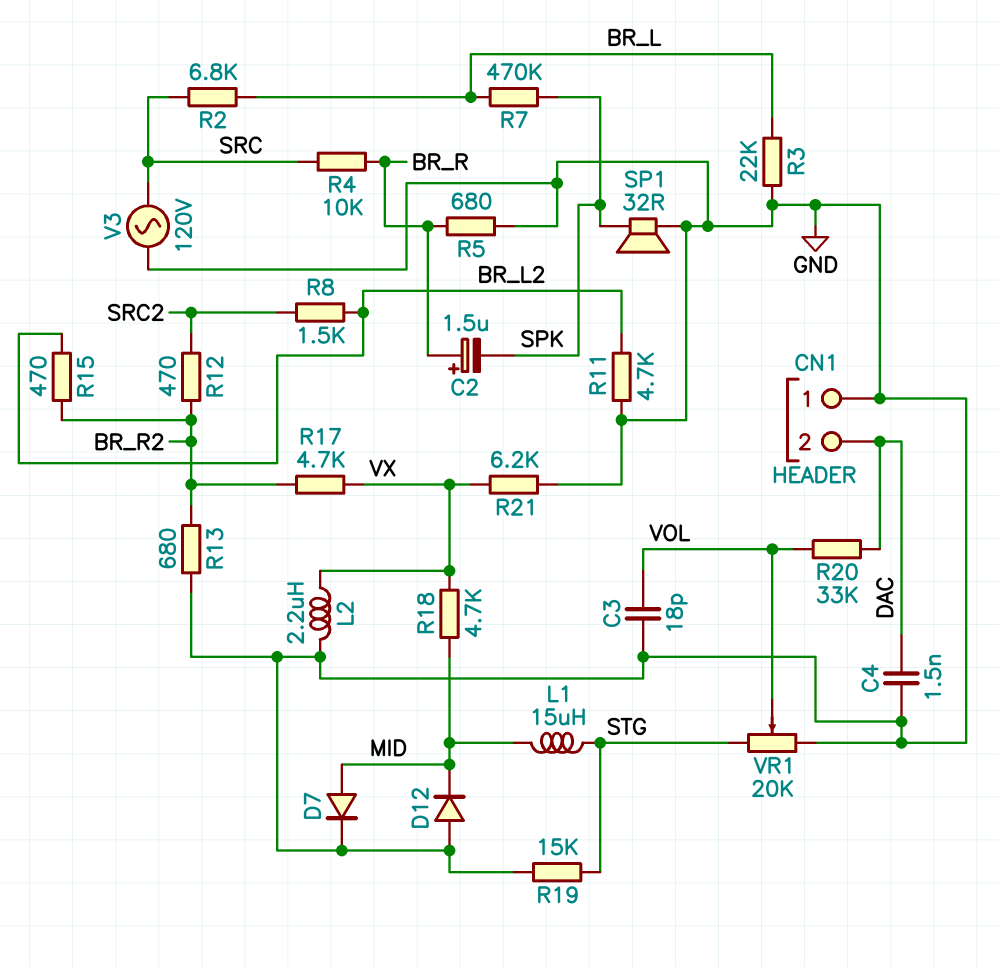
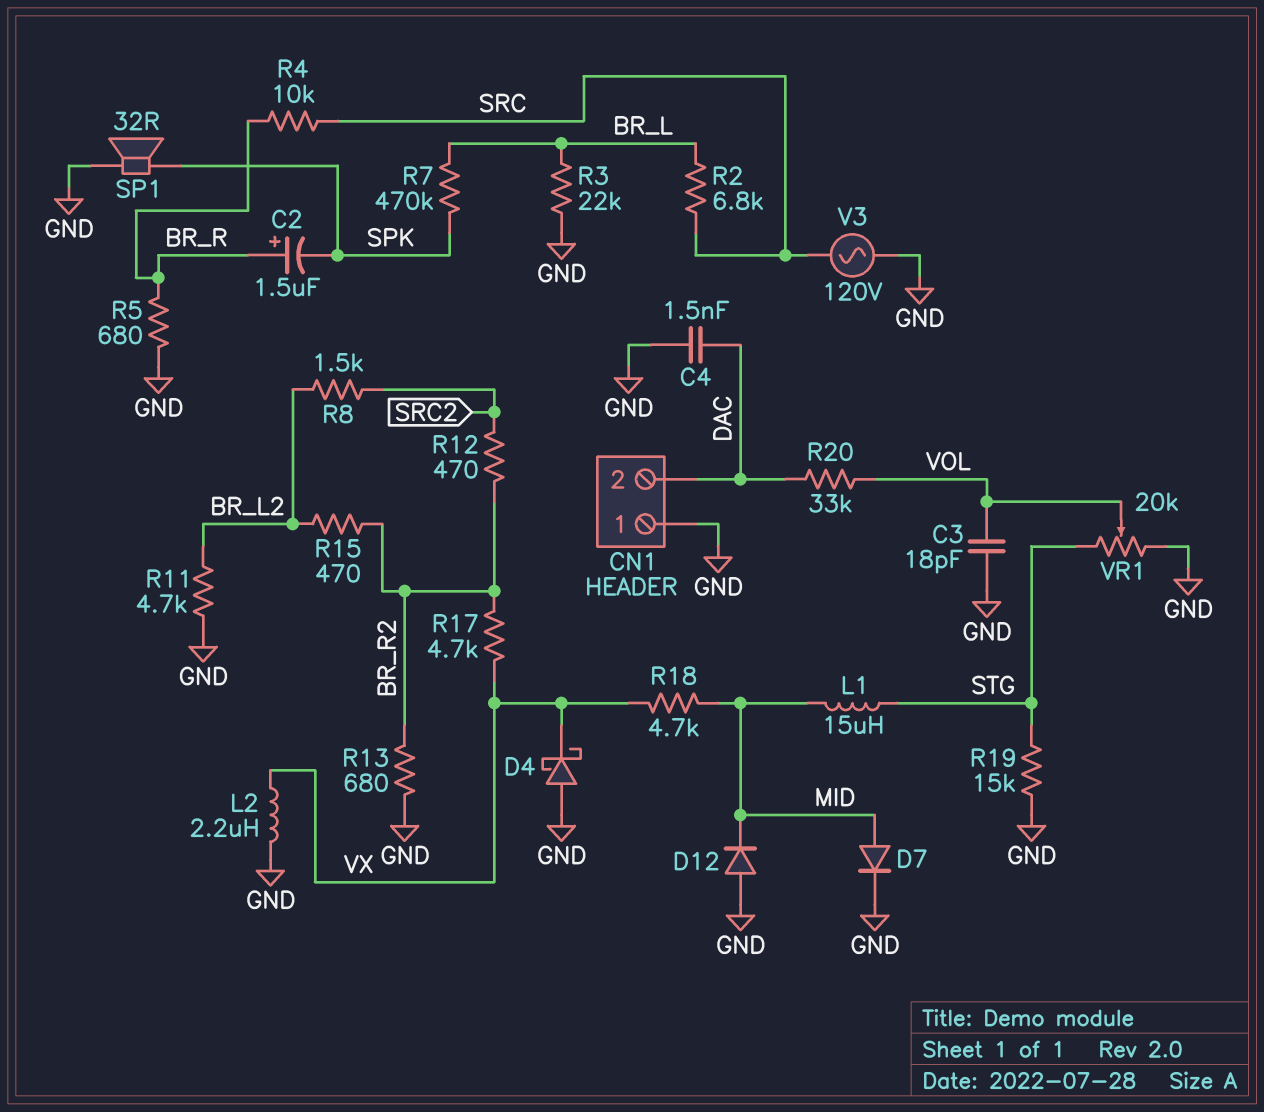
D4: none -> schottky (A GND, K VX)
R21: 6.2k (GND, VX) -> none

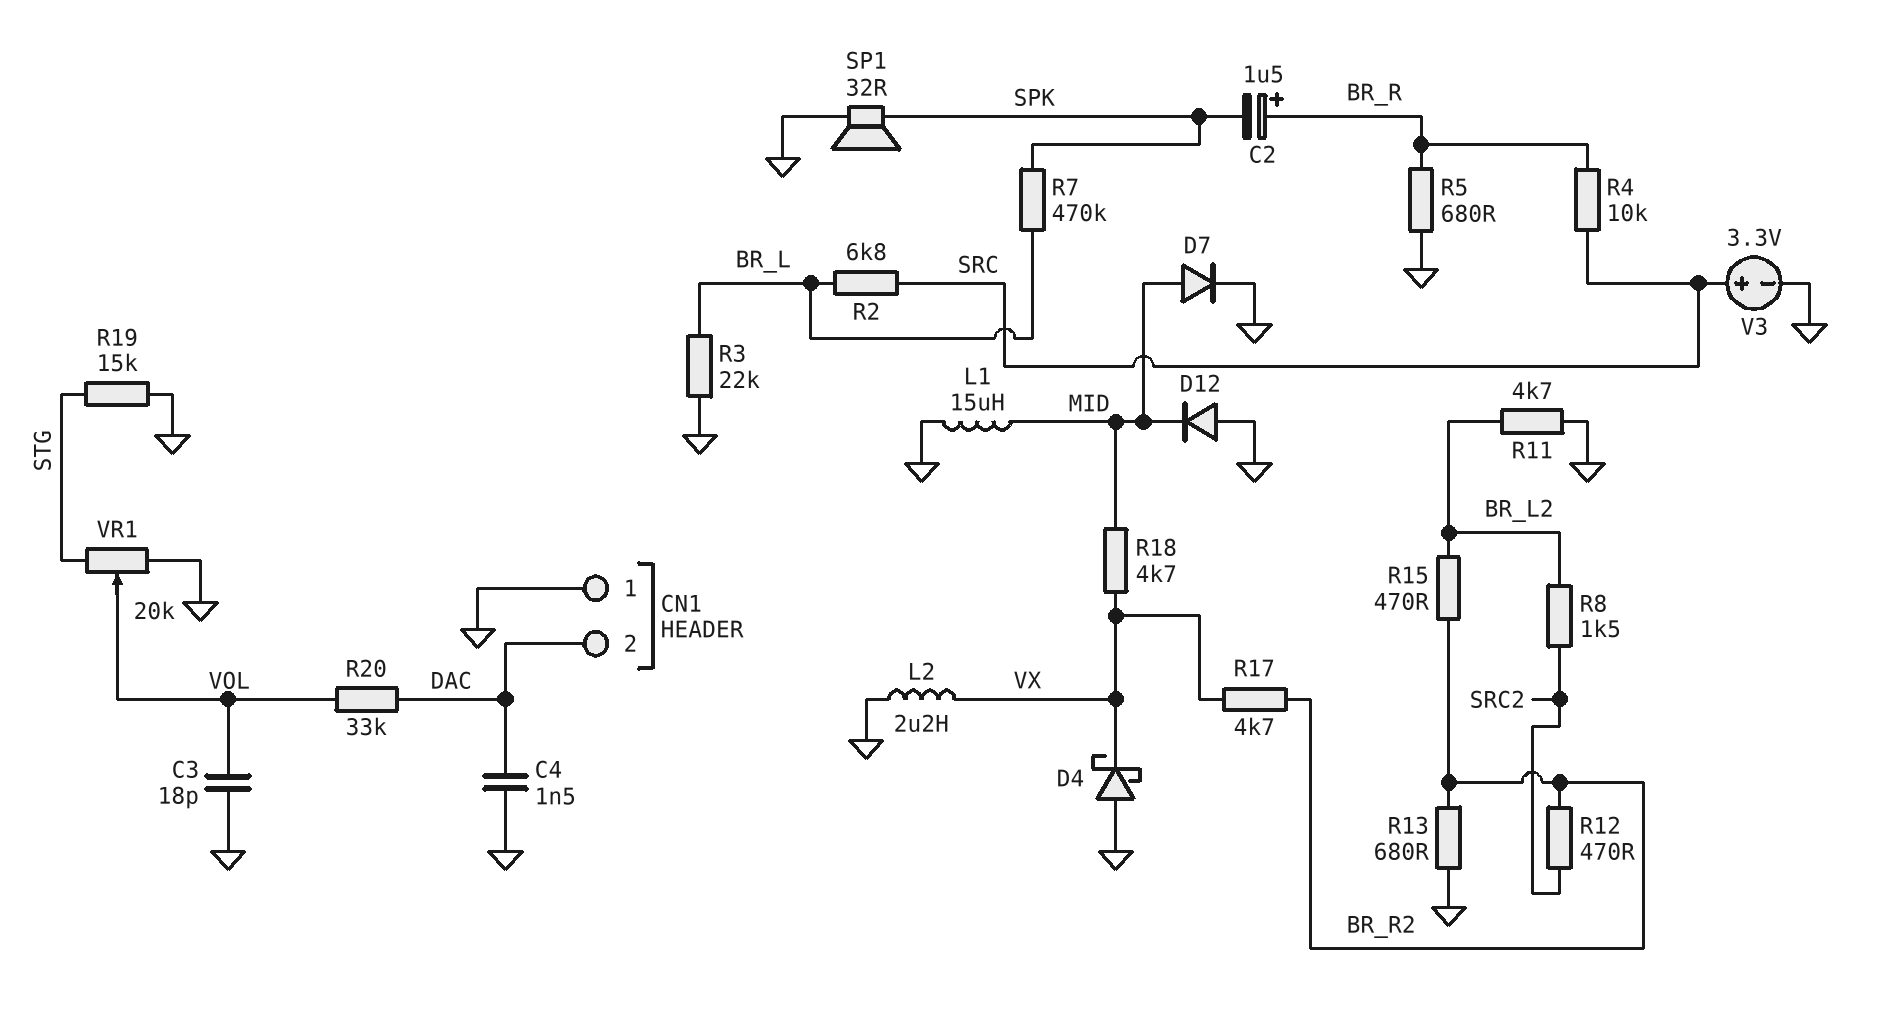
L1: 15uH (MID, STG) -> 15uH (GND, MID)
V3: AC 120V (GND, SRC) -> 3.3V (plus SRC, minus GND)

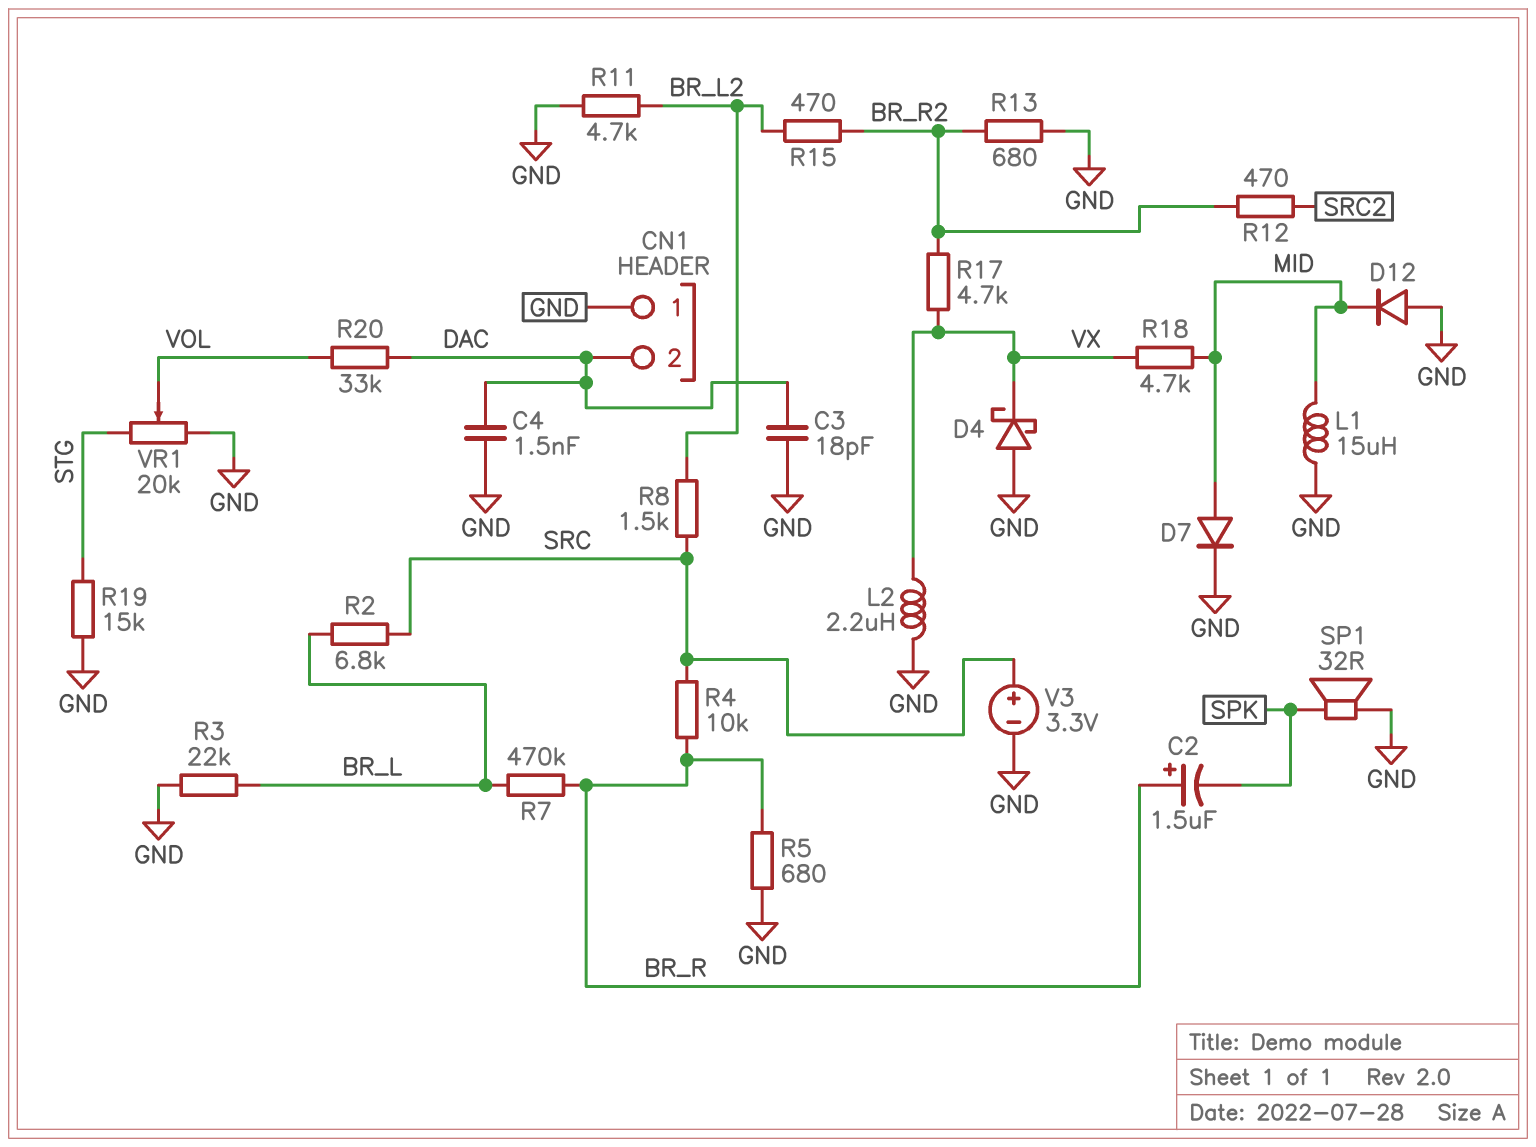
C3: 18pF (GND, VOL) -> 18pF (DAC, GND)
R7: 470k (BR_L, SPK) -> 470k (BR_L, BR_R)
R8: 1.5k (BR_L2, SRC2) -> 1.5k (BR_L2, SRC)

